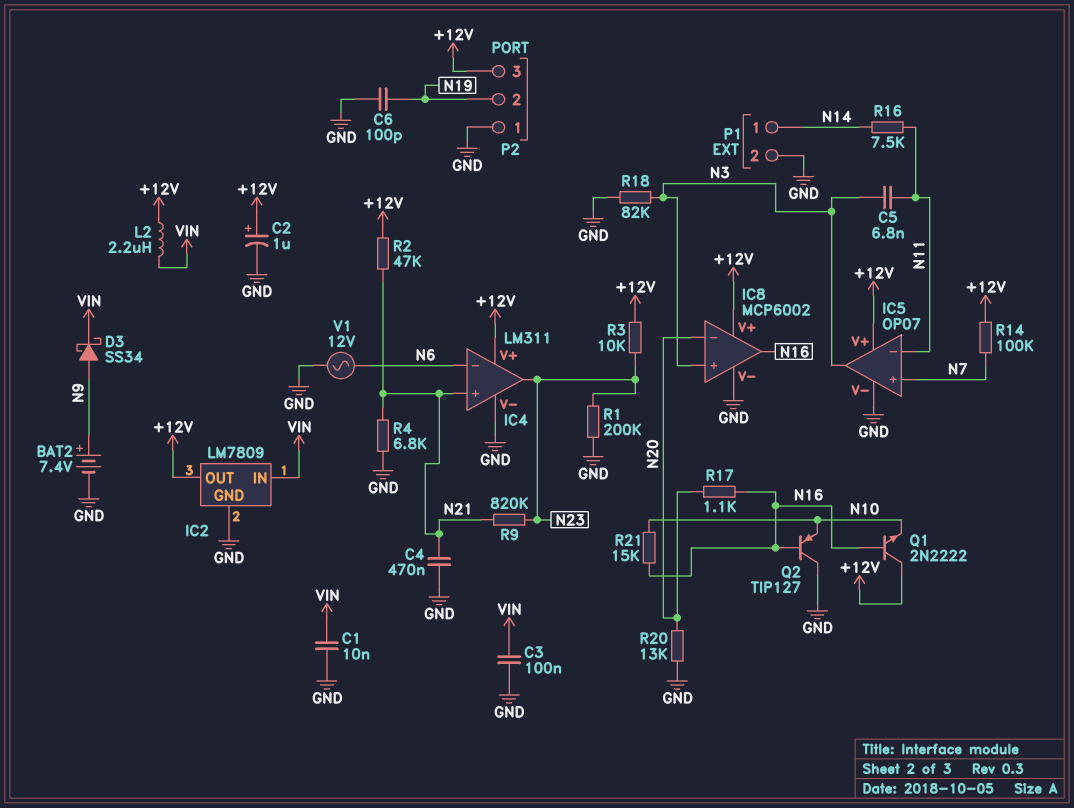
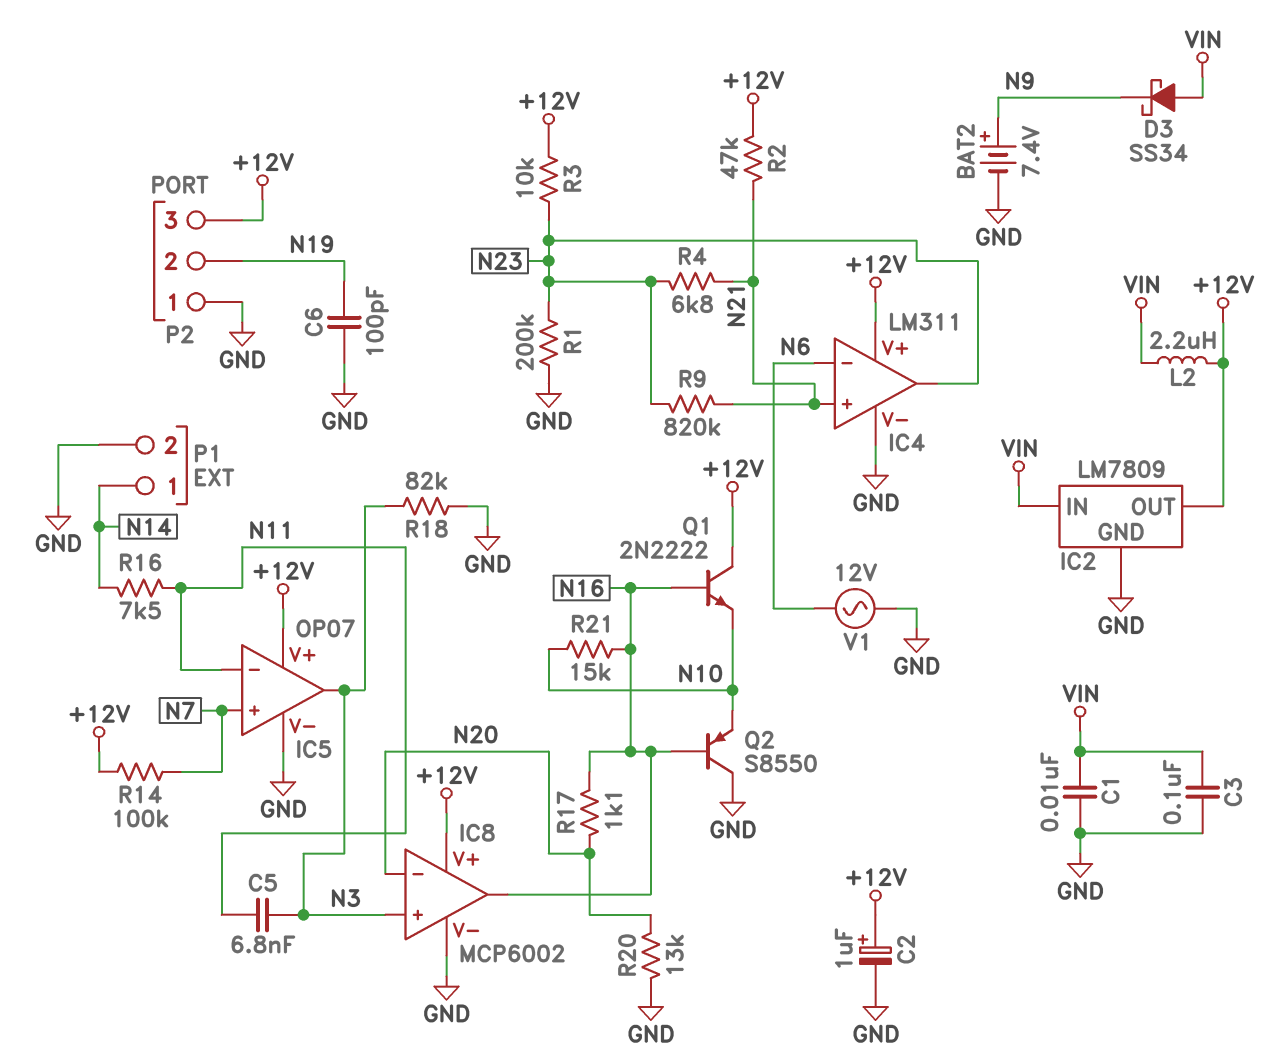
C4: 470nF (GND, N21) -> none
D3: schottky SS34 (A N9, K VIN) -> schottky SS34 (A VIN, K N9)
Q2: PNP TIP127 (B N16, C GND, E N10) -> PNP S8550 (B N16, C GND, E N10)
R4: 6.8k (GND, N21) -> 6.8k (N21, N23)

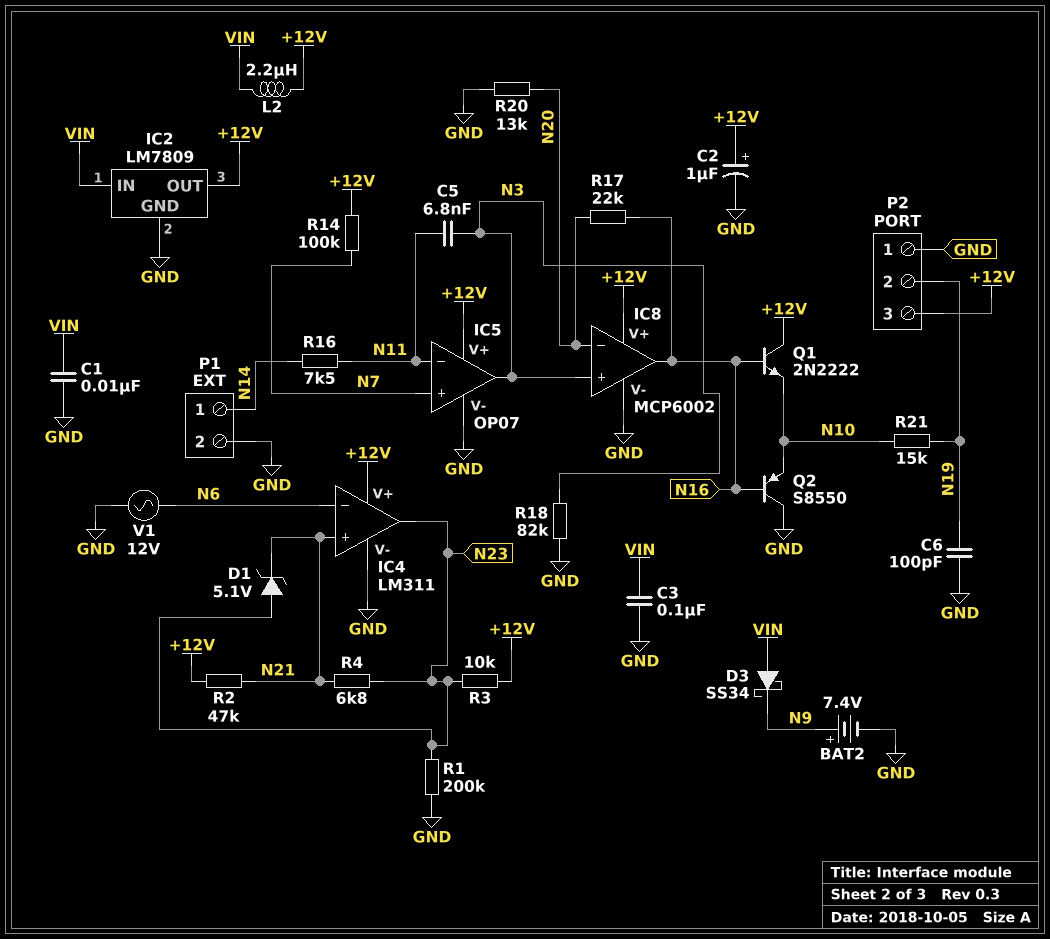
D1: none -> zener 5.1V (A N23, K N21)
R9: 820k (N21, N23) -> none
R17: 1.1k (N16, N20) -> 22k (N16, N20)
R21: 15k (N10, N16) -> 15k (N10, N19)

